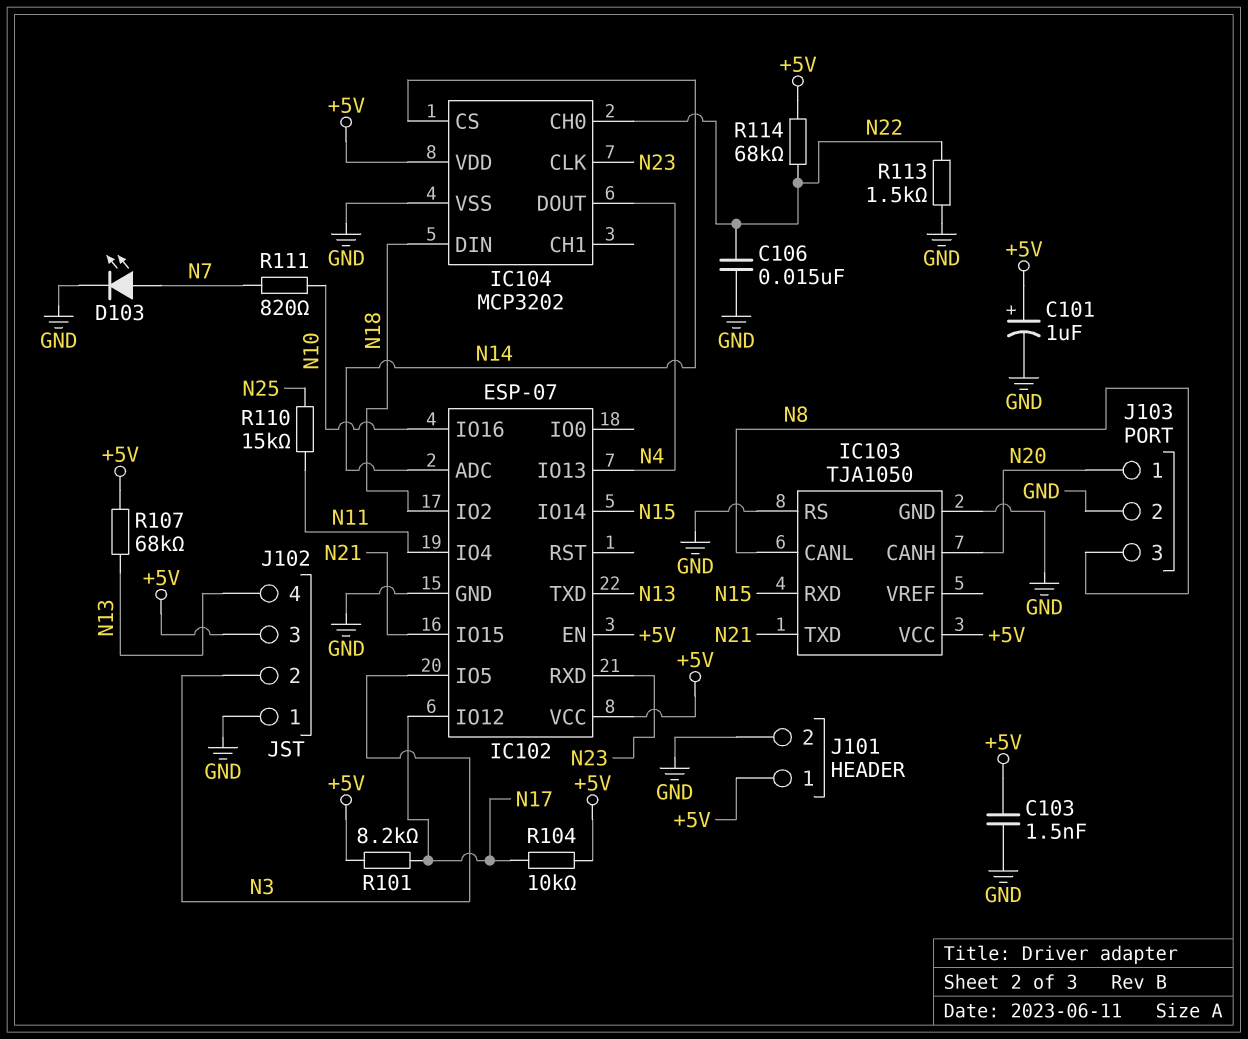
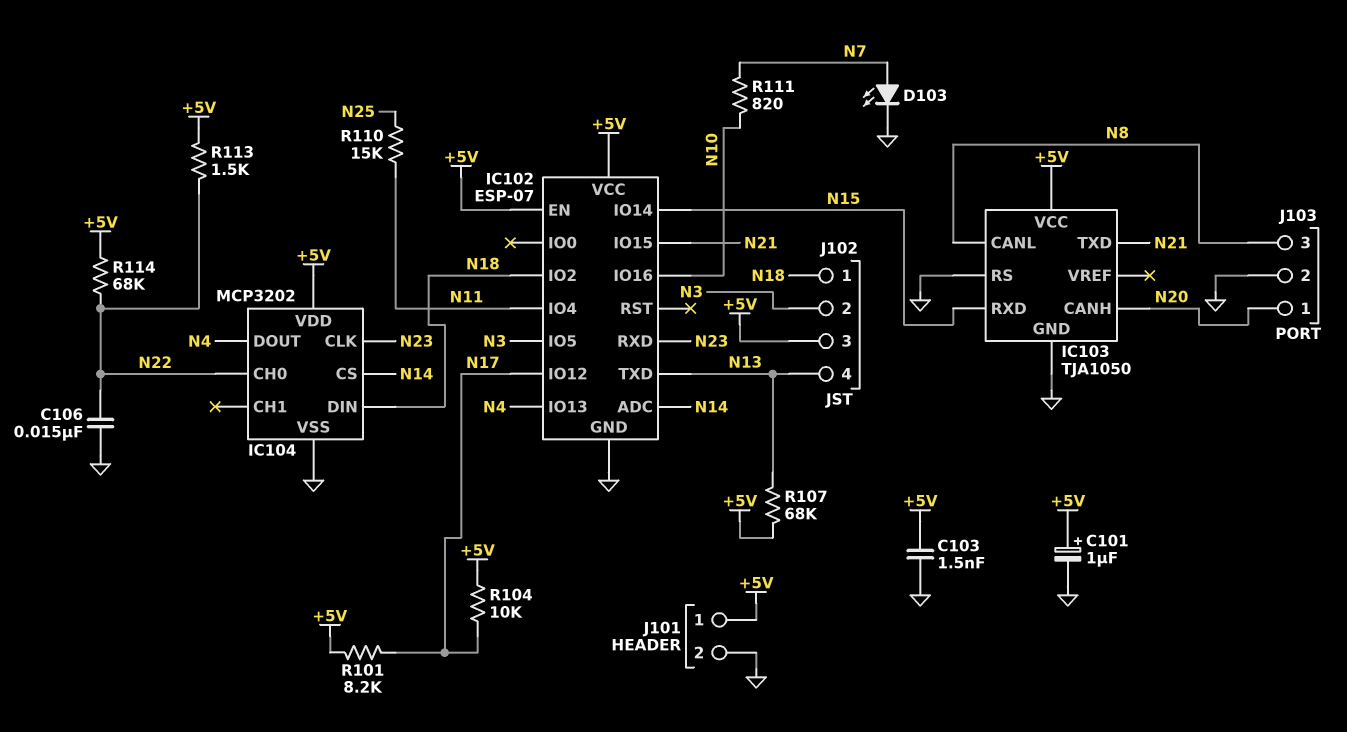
J102 pin 1: GND -> N18
R113: 1.5k (GND, N22) -> 1.5k (+5V, N22)

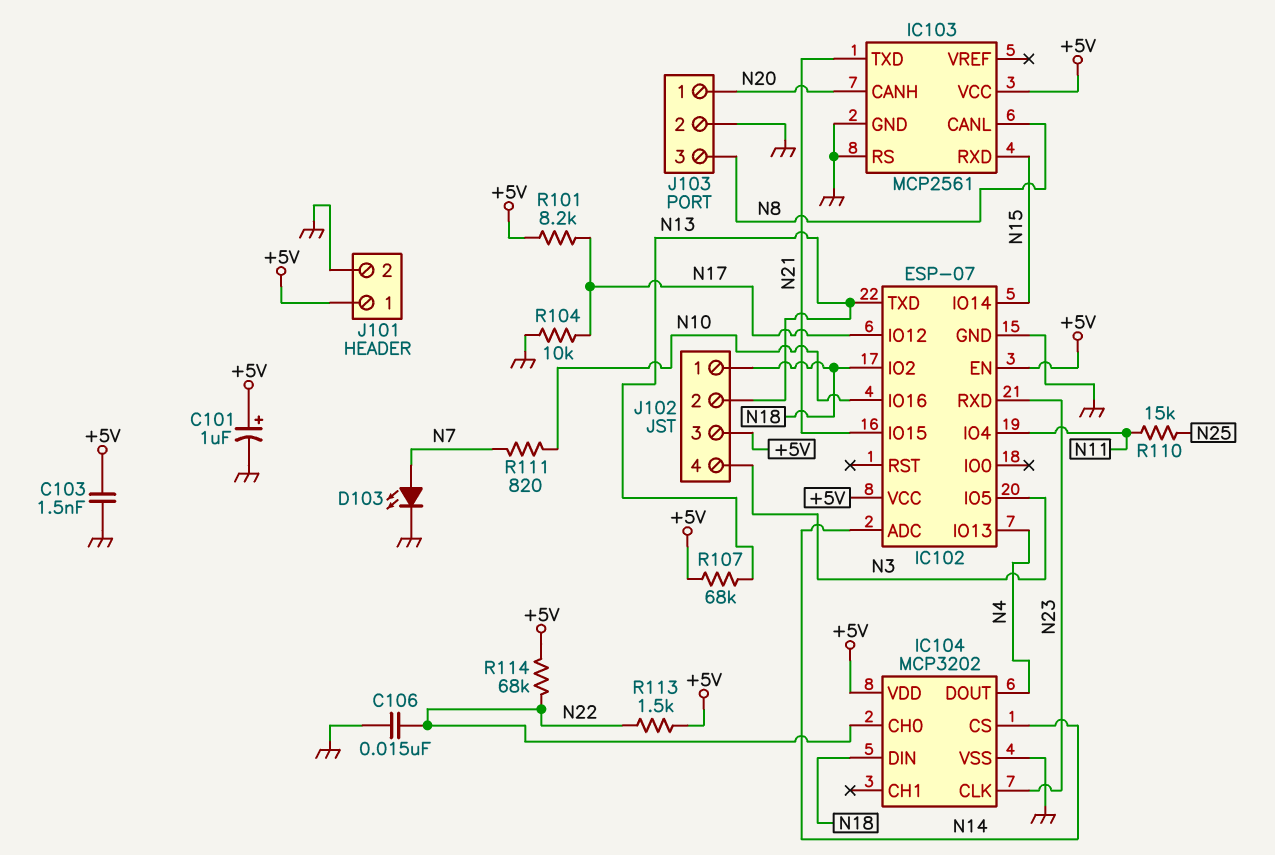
IC103: TJA1050 -> MCP2561
J102 pin 2: N3 -> N13
J102 pin 4: N13 -> N3
R104: 10k (+5V, N17) -> 10k (GND, N17)

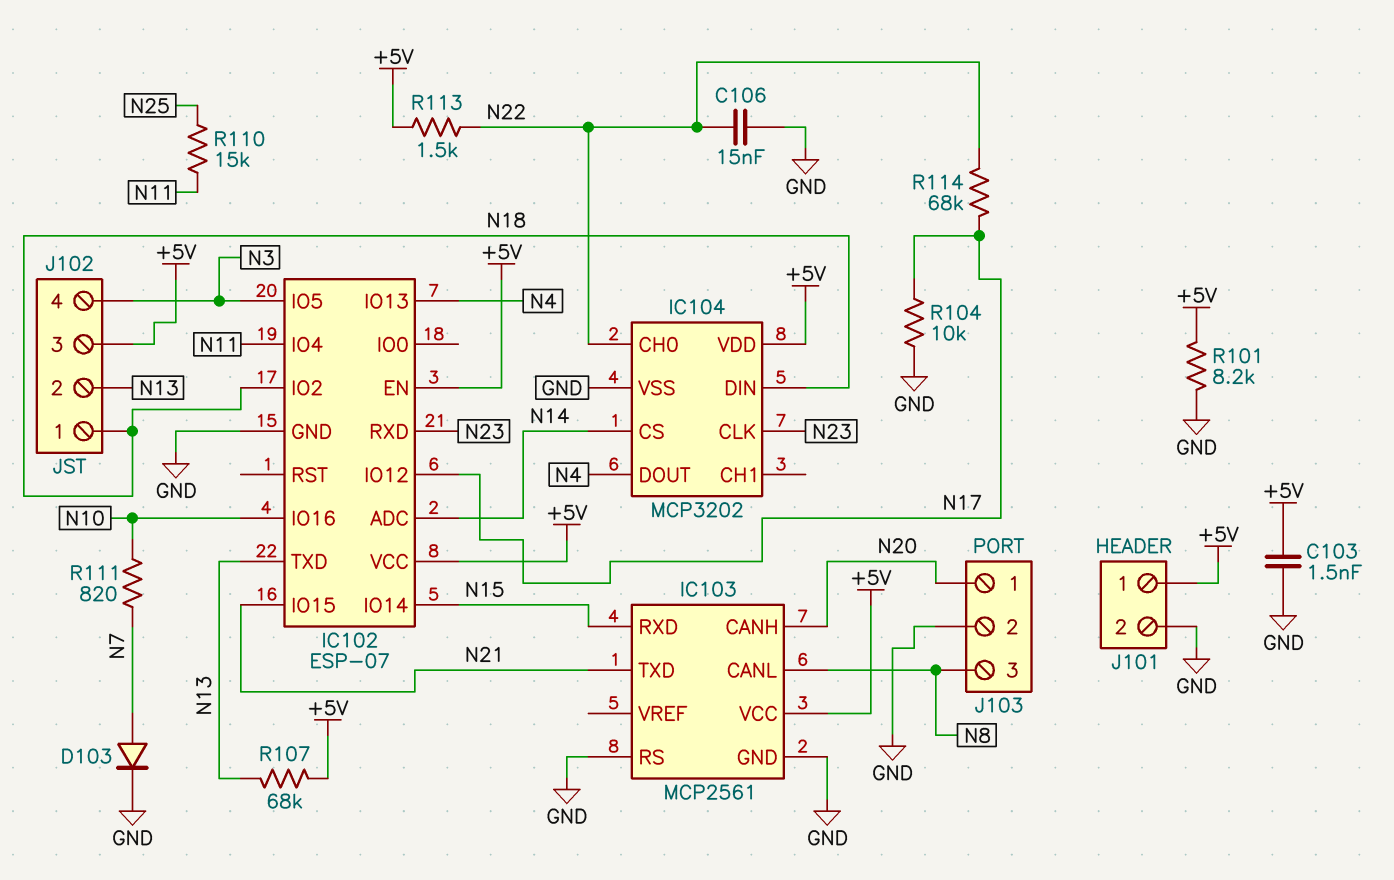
C101: 1uF (plus +5V, minus GND) -> none
D103: LED (A N7, K GND) -> diode (A N7, K GND)
R101: 8.2k (+5V, N17) -> 8.2k (+5V, GND)
R114: 68k (+5V, N22) -> 68k (N17, N22)

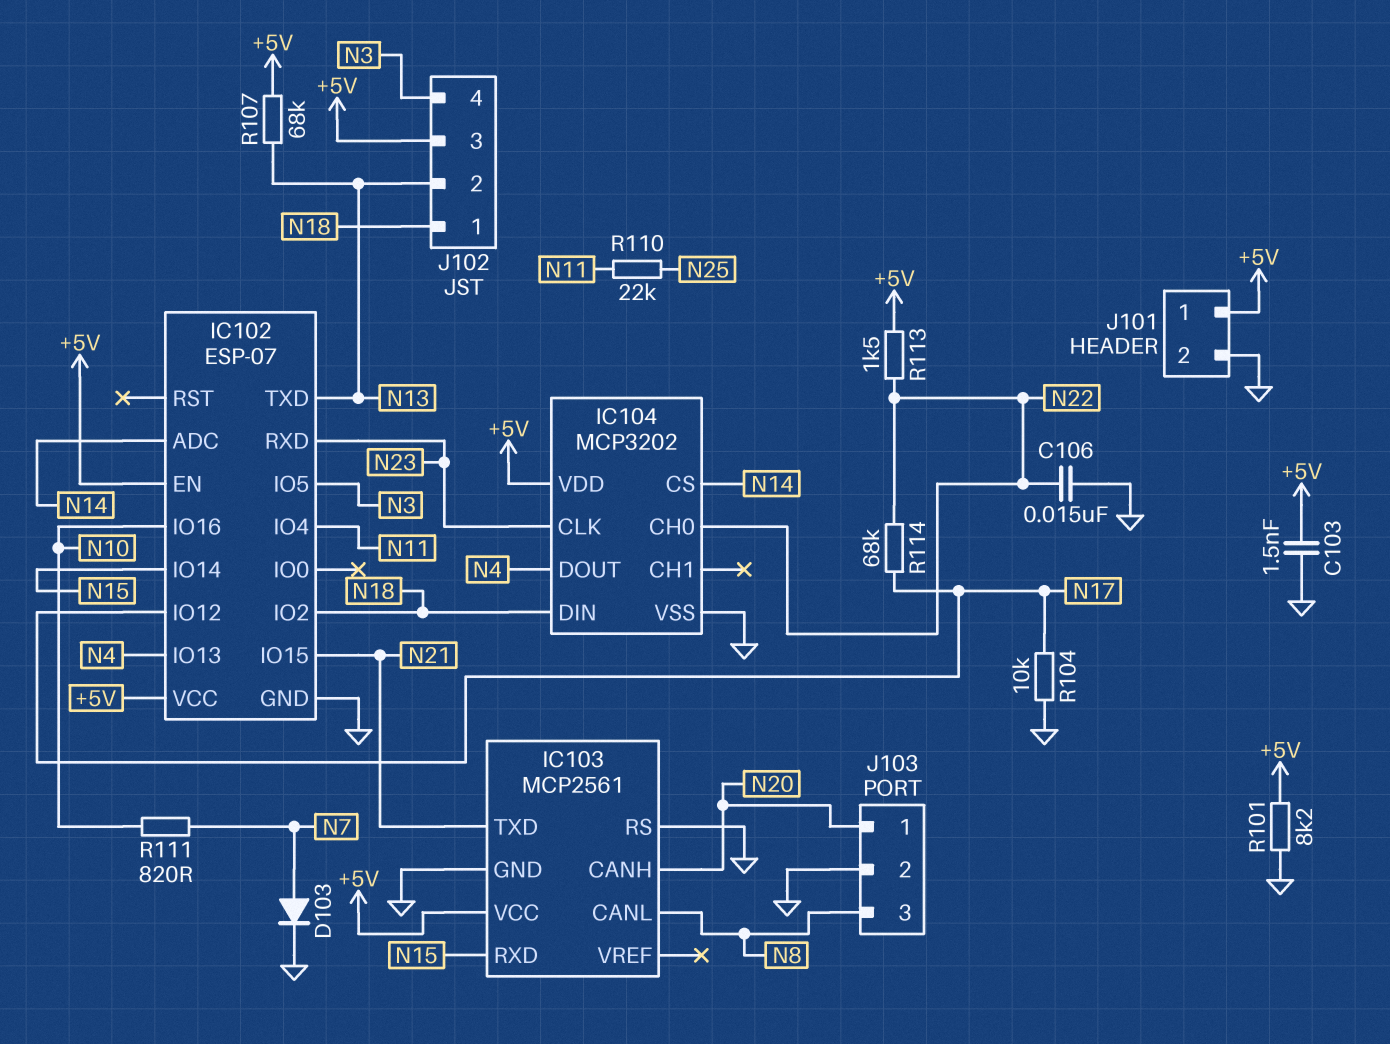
R110: 15k (N11, N25) -> 22k (N11, N25)

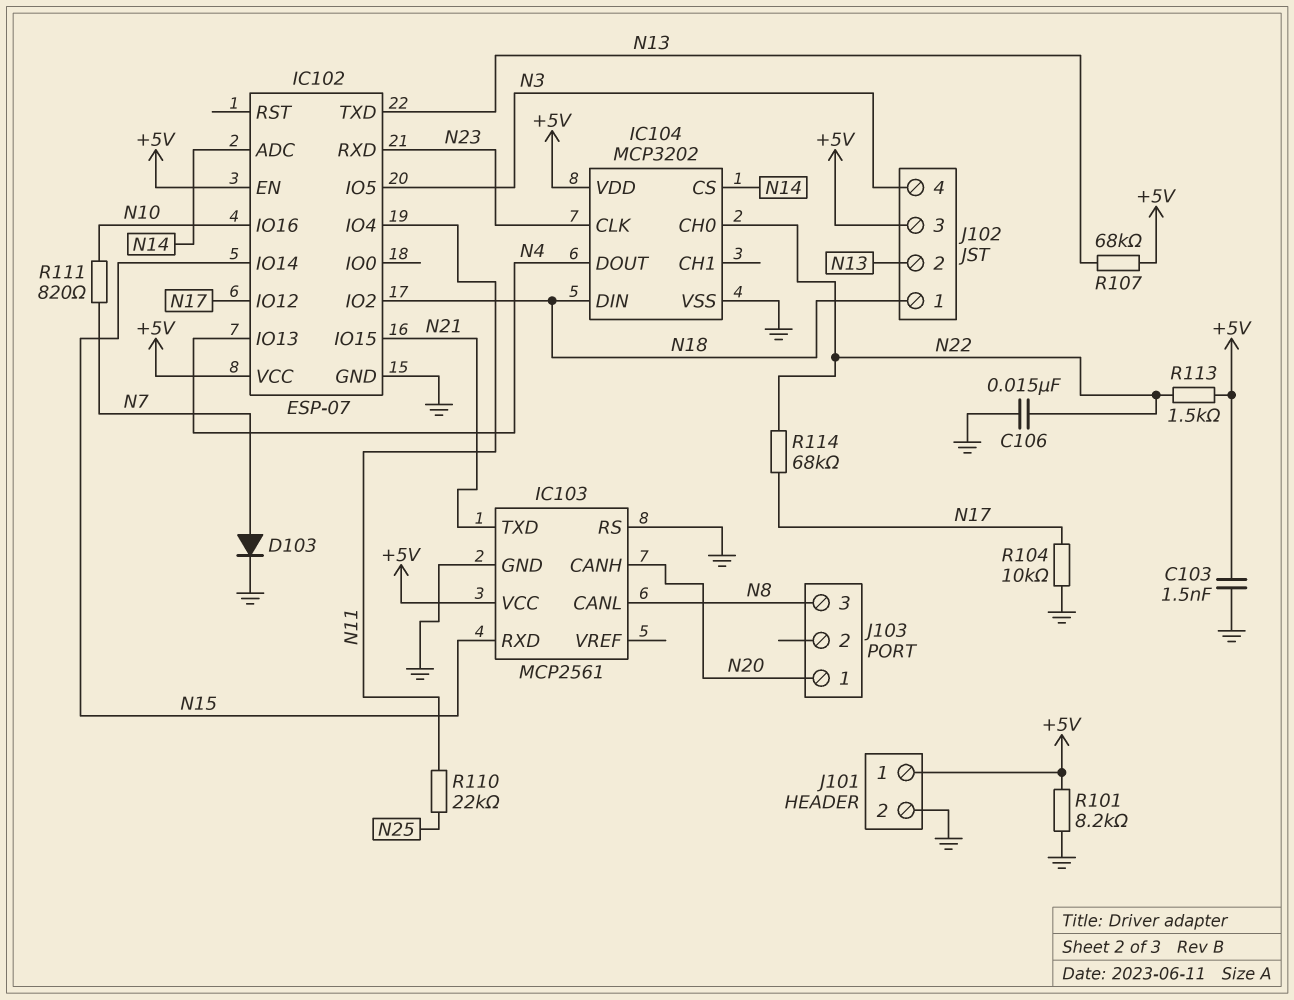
J103 pin 2: GND -> none

